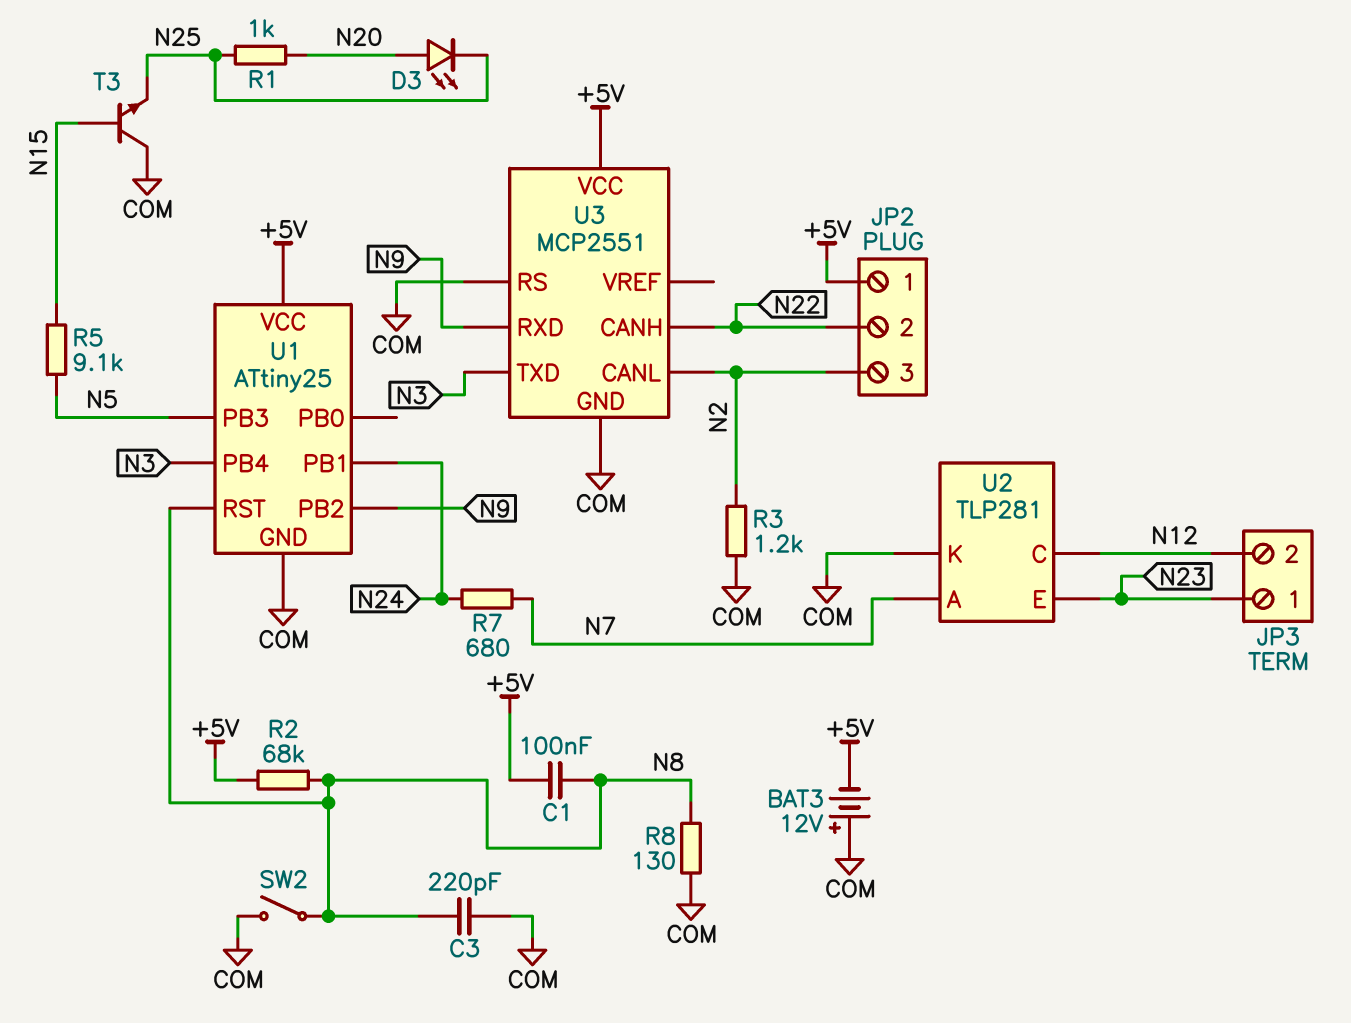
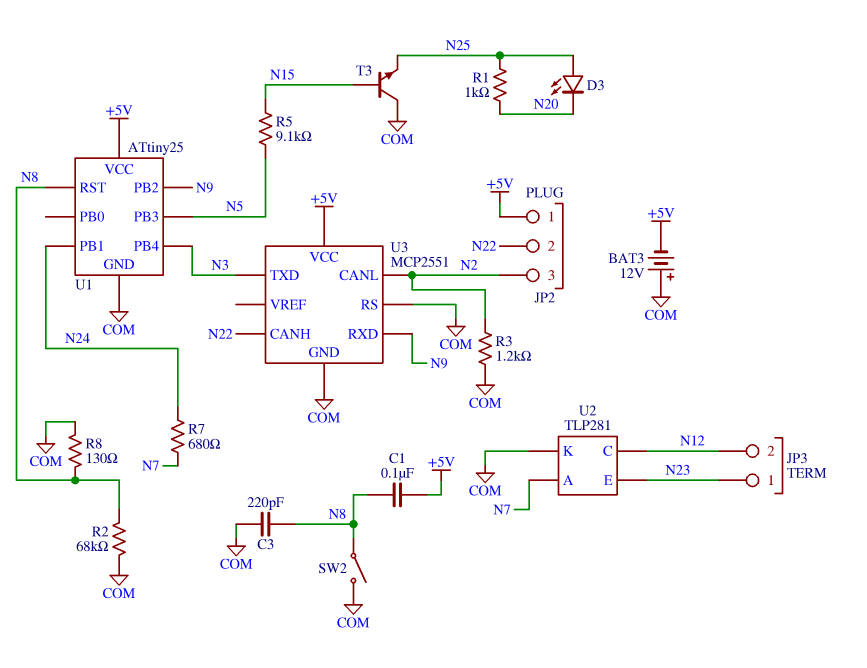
D3: LED (A N20, K N25) -> LED (A N25, K N20)
R2: 68k (+5V, N8) -> 68k (COM, N8)

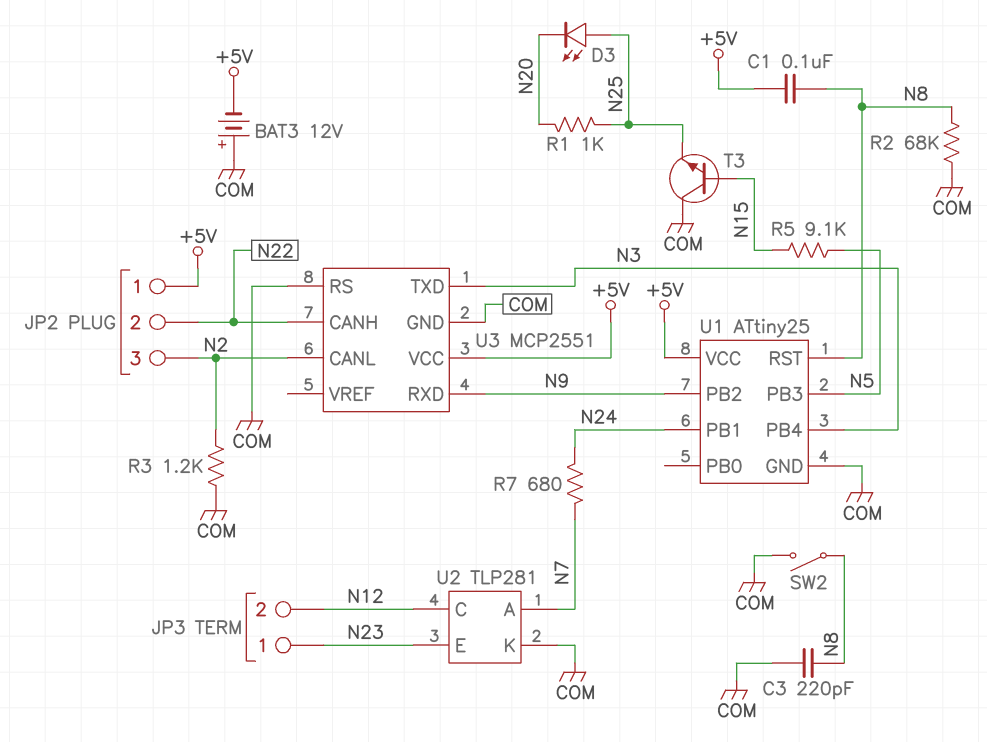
R8: 130 (COM, N8) -> none

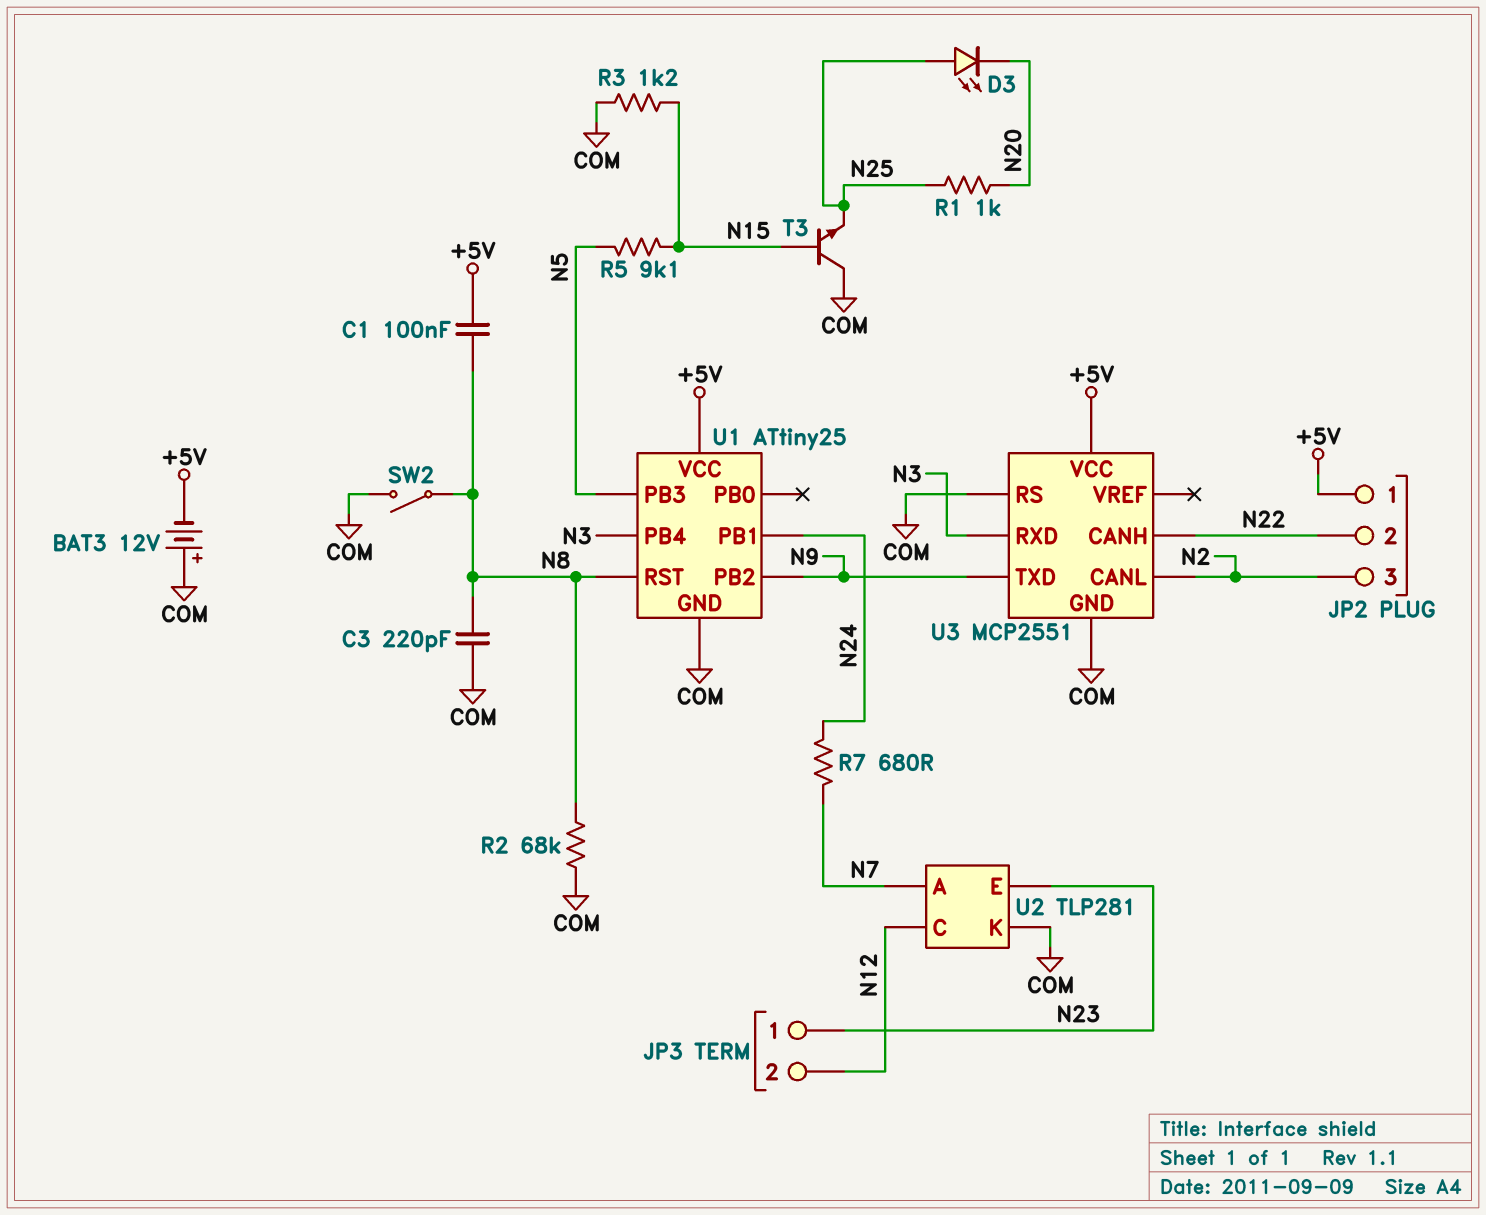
R3: 1.2k (COM, N2) -> 1.2k (COM, N15)
U3 pin RXD: N9 -> N3
U3 pin TXD: N3 -> N9

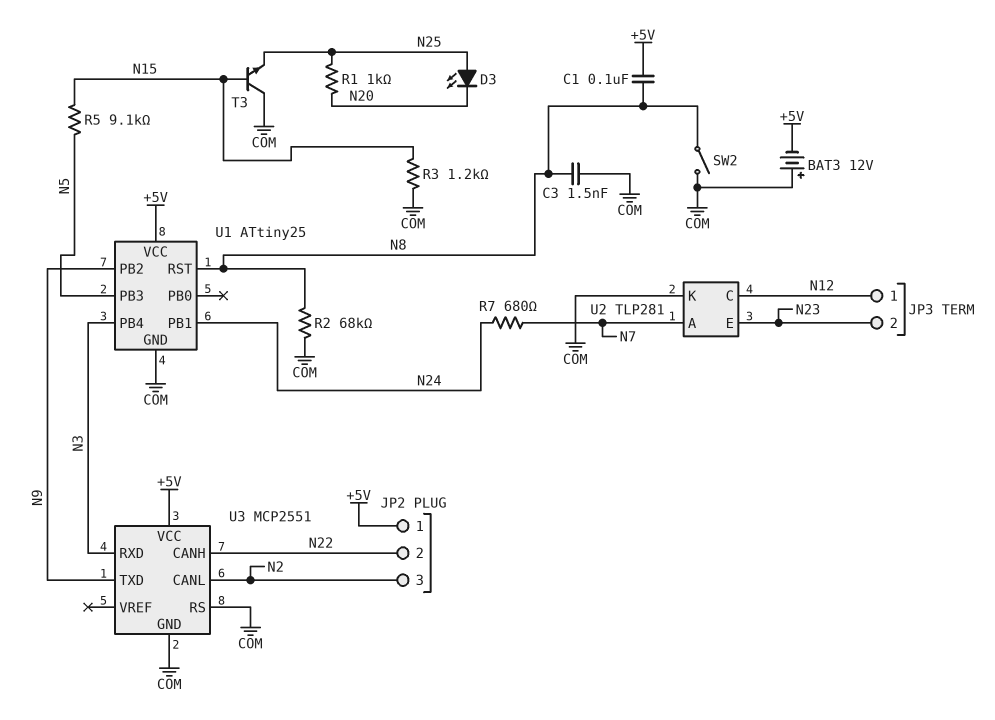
C3: 220pF (COM, N8) -> 1.5nF (COM, N8)
JP3 pin 1: N23 -> N12
JP3 pin 2: N12 -> N23

